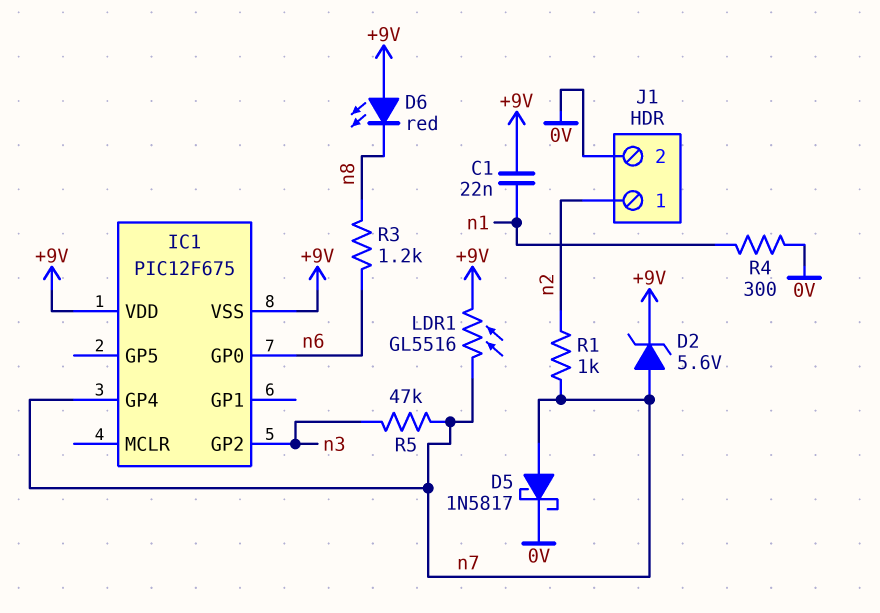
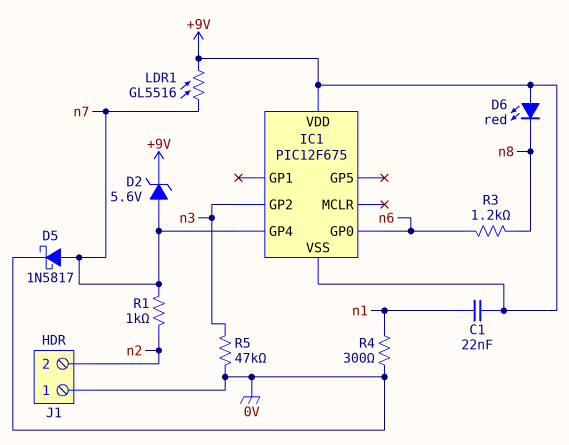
J1 pin 1: n2 -> 0V
J1 pin 2: 0V -> n2
R5: 47k (n3, n7) -> 47k (0V, n3)

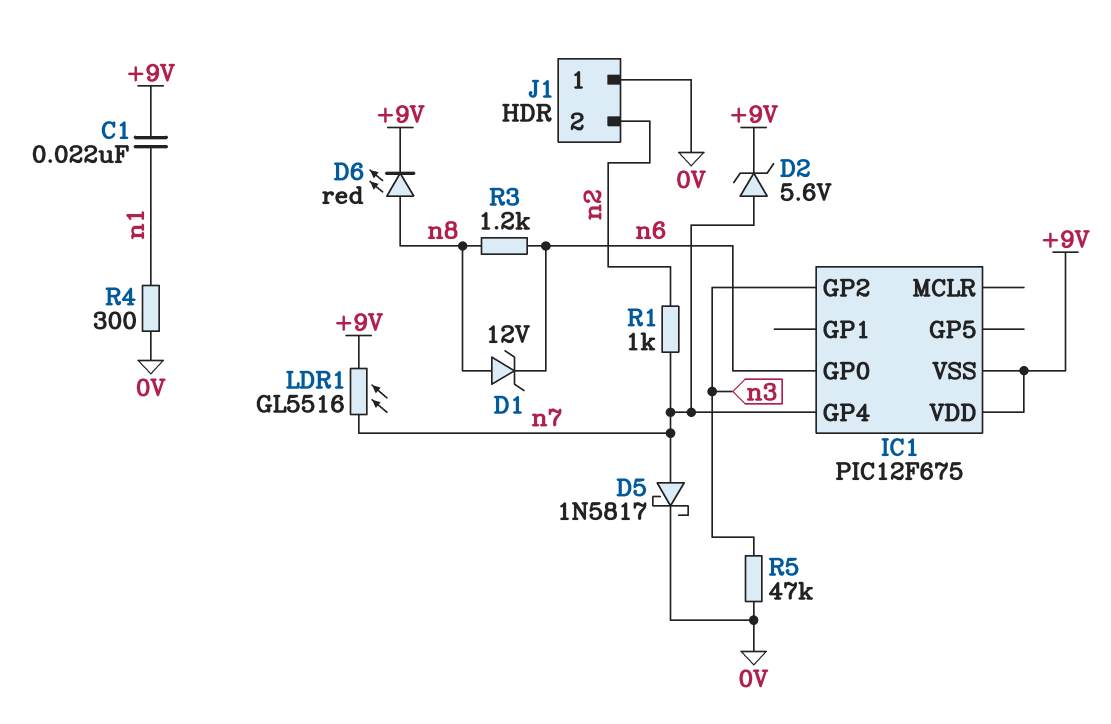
D1: none -> zener 12V (A n8, K n6)
D6: LED red (A +9V, K n8) -> LED red (A n8, K +9V)

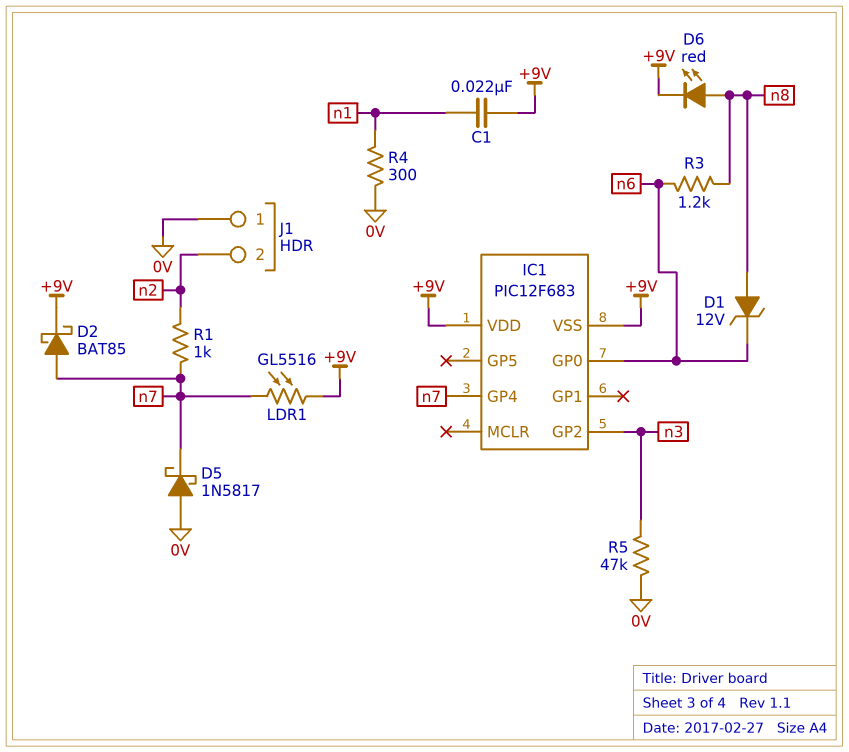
D2: zener 5.6V (A n7, K +9V) -> schottky BAT85 (A n7, K +9V)
D5: schottky 1N5817 (A n7, K 0V) -> schottky 1N5817 (A 0V, K n7)
IC1: PIC12F675 -> PIC12F683

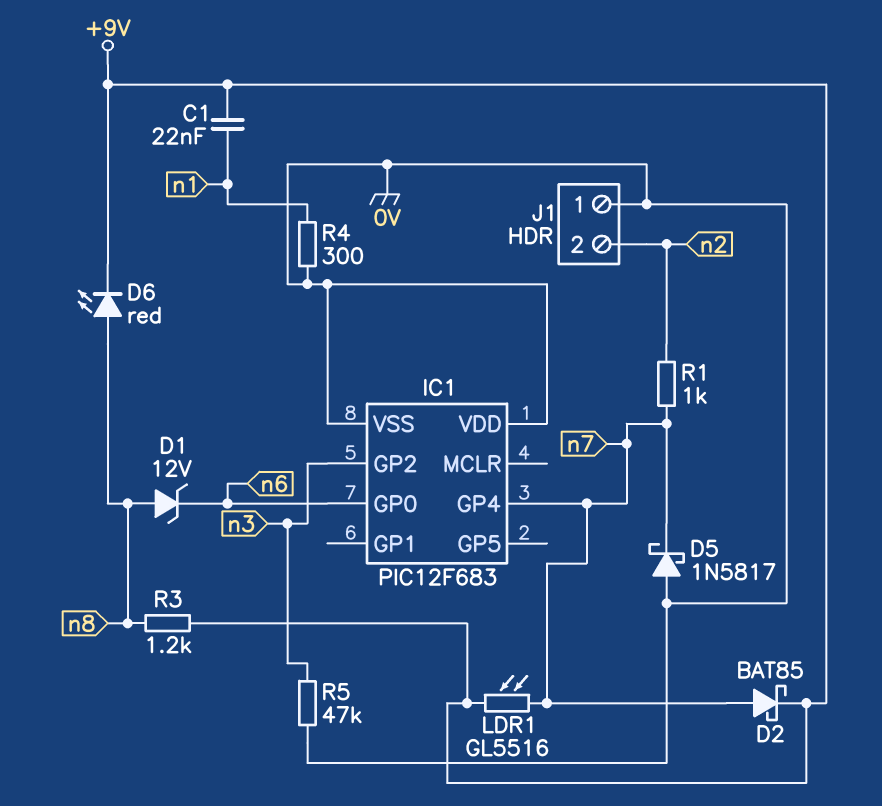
IC1 pin VDD: +9V -> 0V
IC1 pin VSS: +9V -> 0V
R3: 1.2k (n6, n8) -> 1.2k (+9V, n8)

